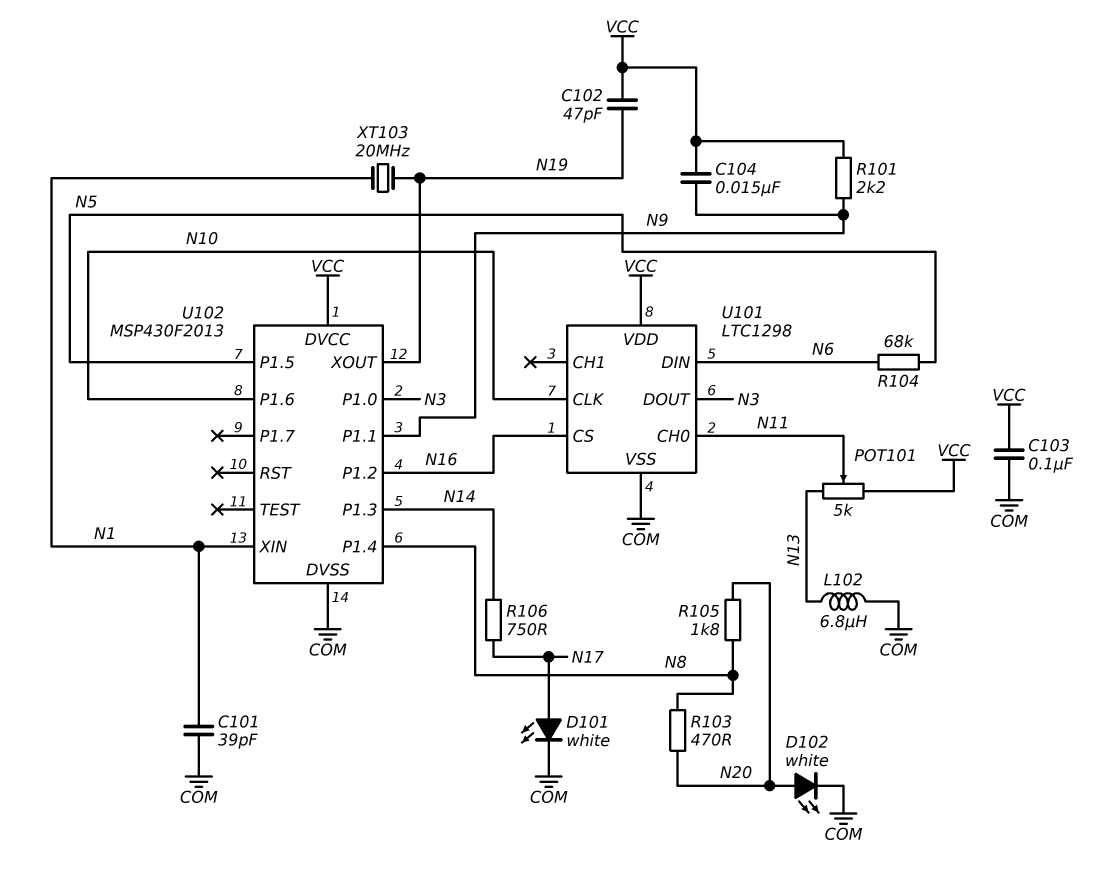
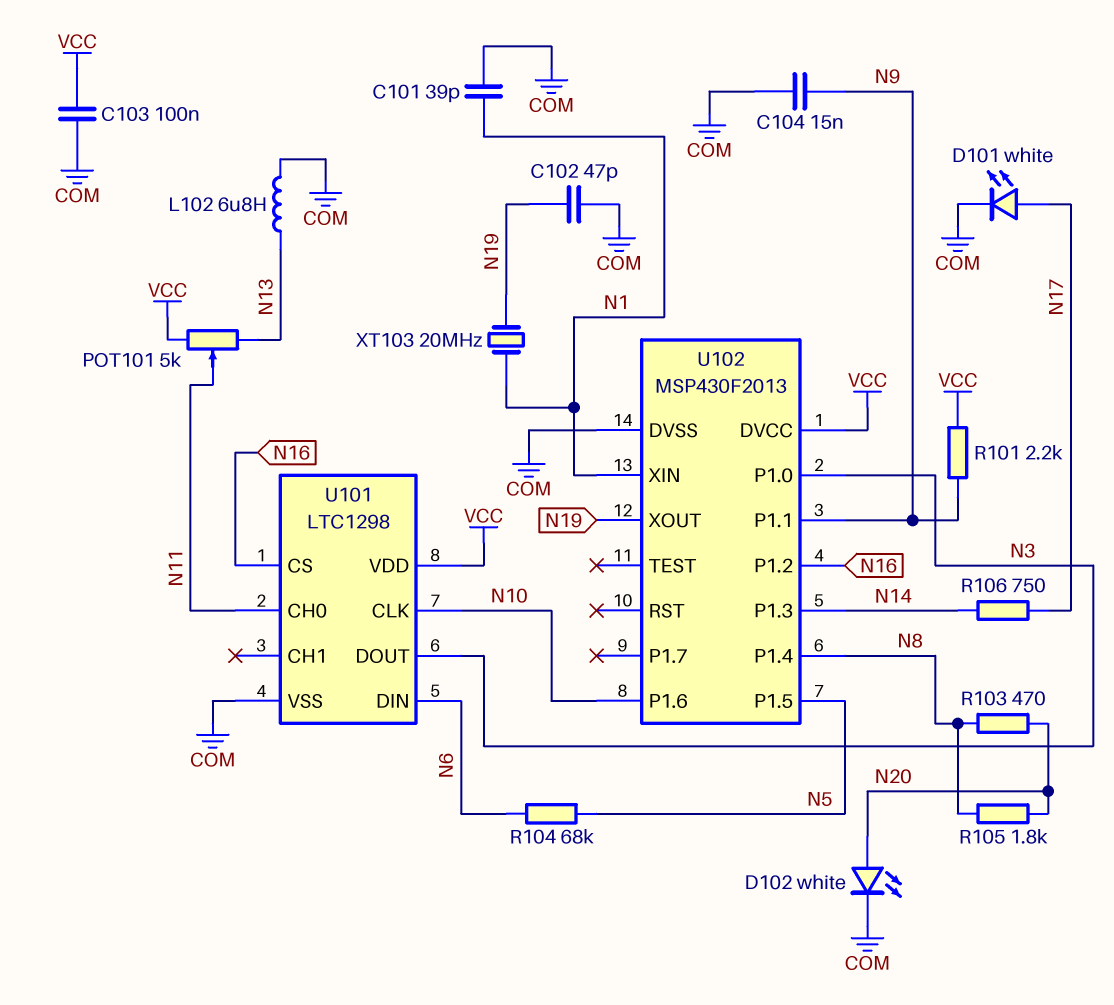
C102: 47pF (N19, VCC) -> 47pF (COM, N19)
C104: 15nF (N9, VCC) -> 15nF (COM, N9)

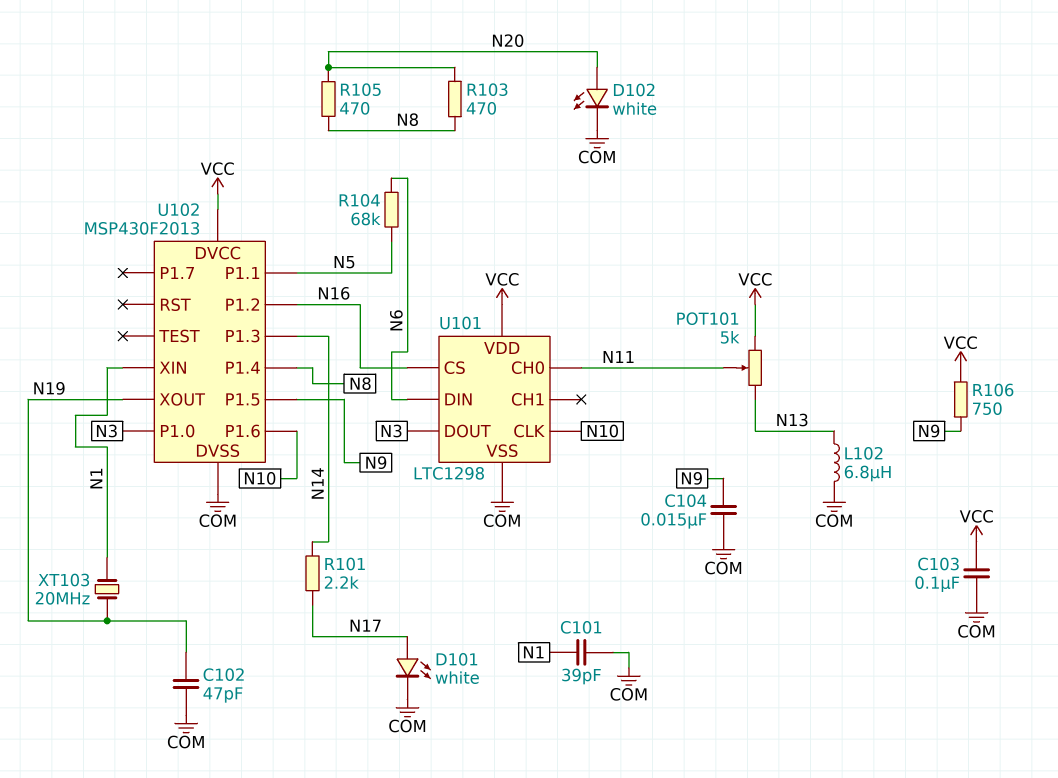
R101: 2.2k (N9, VCC) -> 2.2k (N14, N17)
R105: 1.8k (N8, N20) -> 470 (N8, N20)
R106: 750 (N14, N17) -> 750 (N9, VCC)
U102 pin P1.1: N9 -> N5
U102 pin P1.5: N5 -> N9

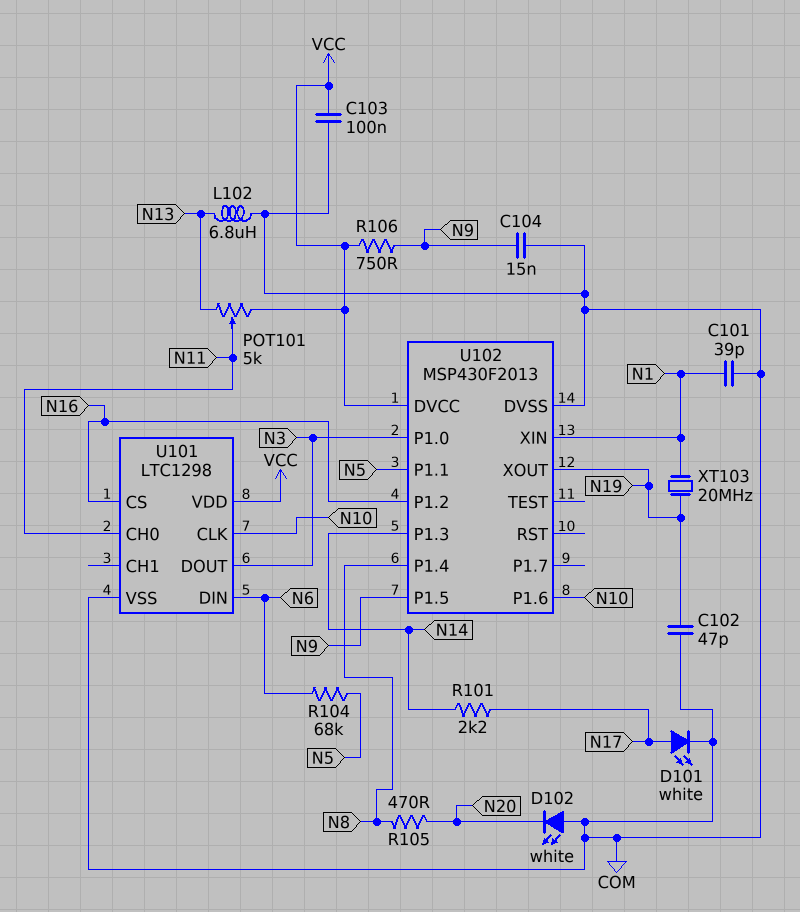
D102: LED white (A N20, K COM) -> LED white (A COM, K N20)
R103: 470 (N8, N20) -> none

